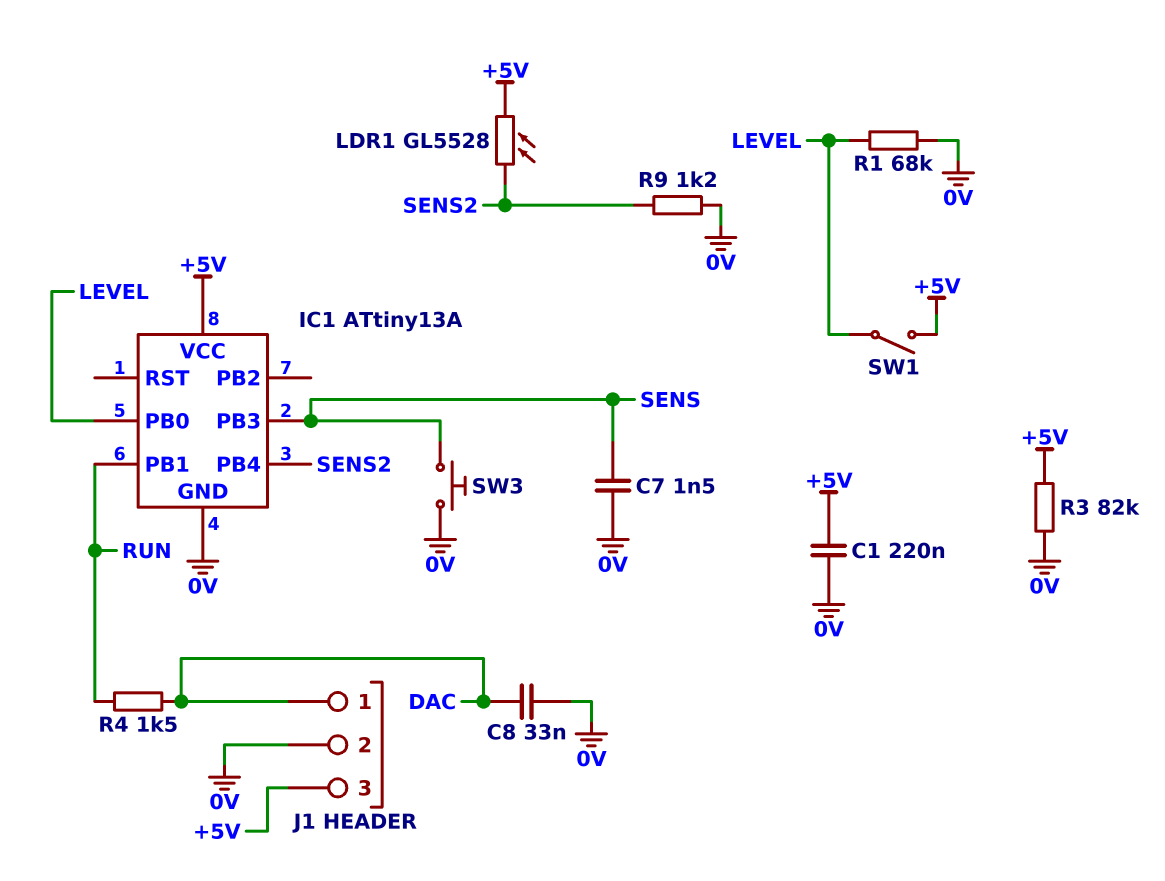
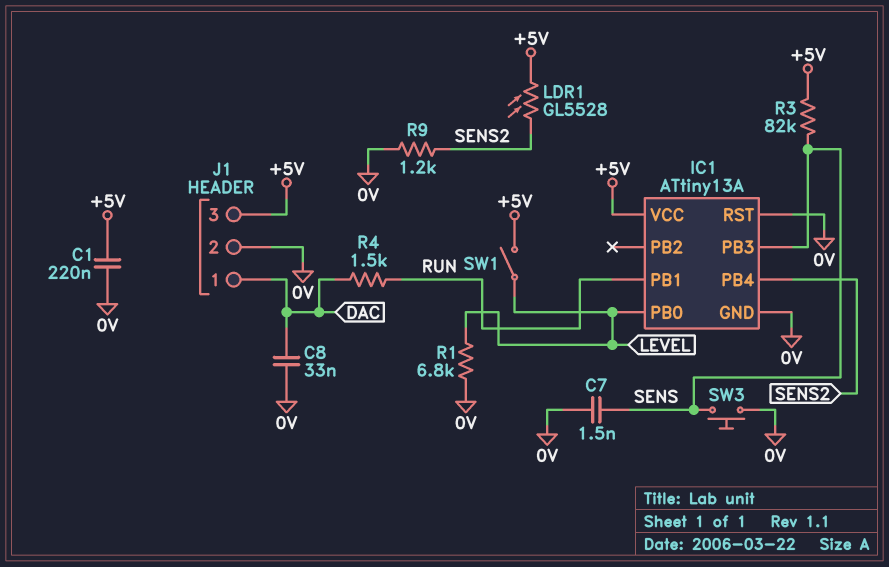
IC1 pin RST: none -> 0V
R1: 68k (0V, LEVEL) -> 6.8k (0V, LEVEL)
R3: 82k (+5V, 0V) -> 82k (+5V, SENS)

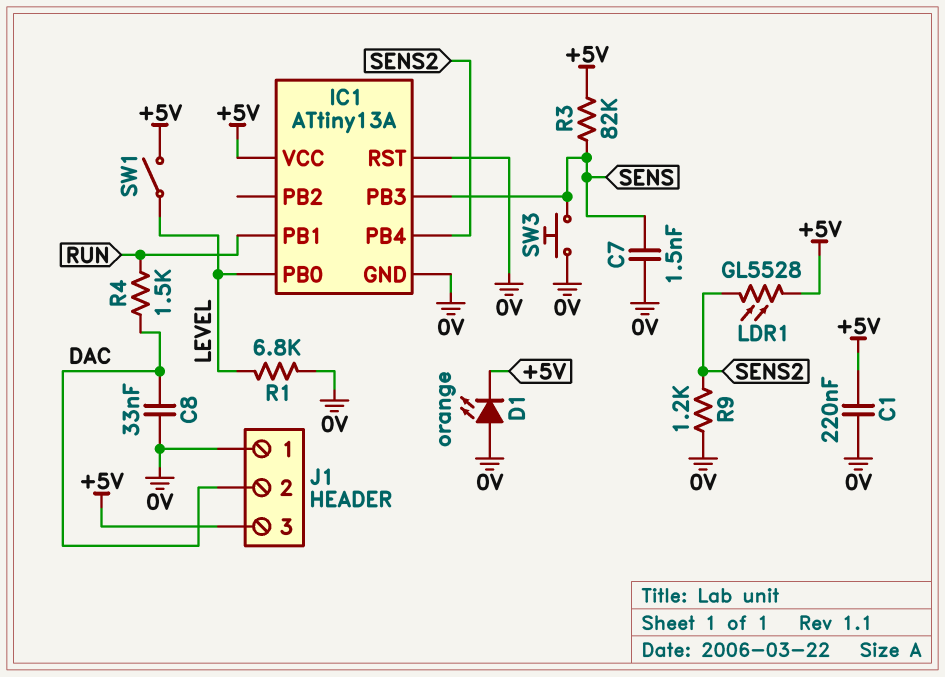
D1: none -> LED orange (A 0V, K +5V)
J1 pin 1: DAC -> 0V
J1 pin 2: 0V -> DAC

